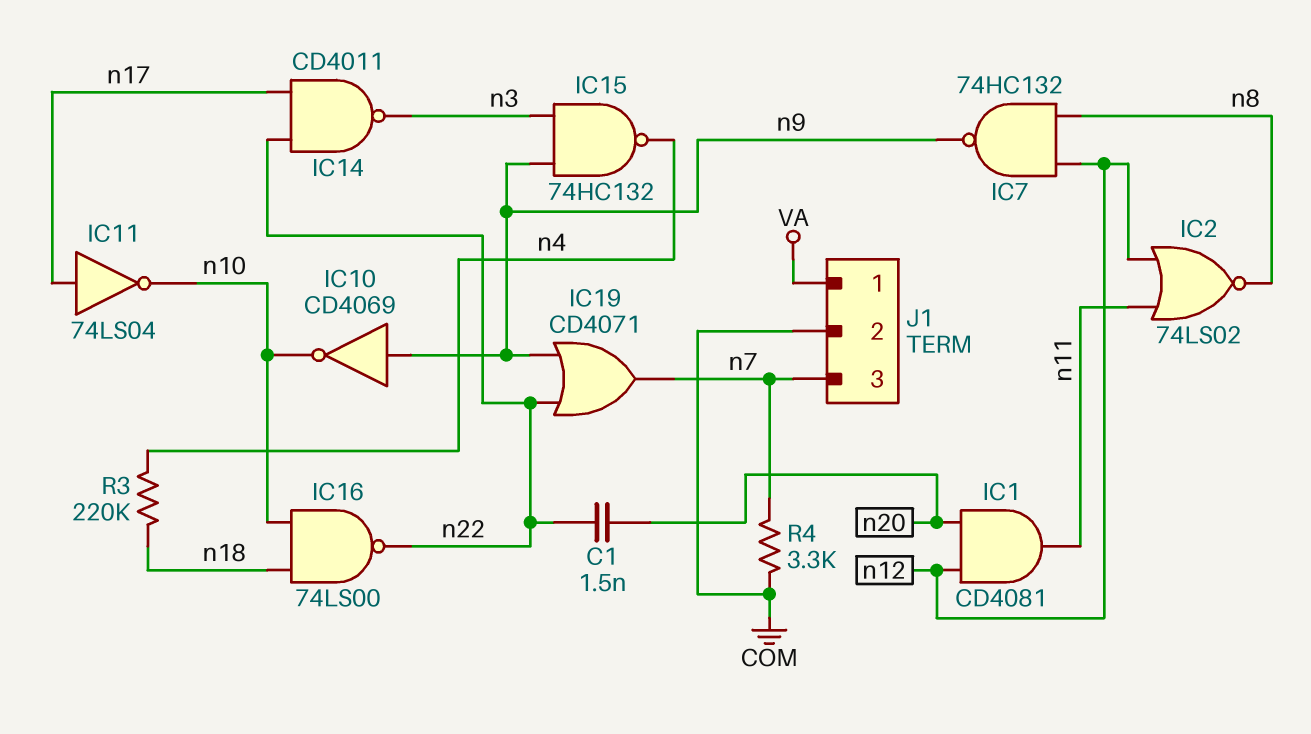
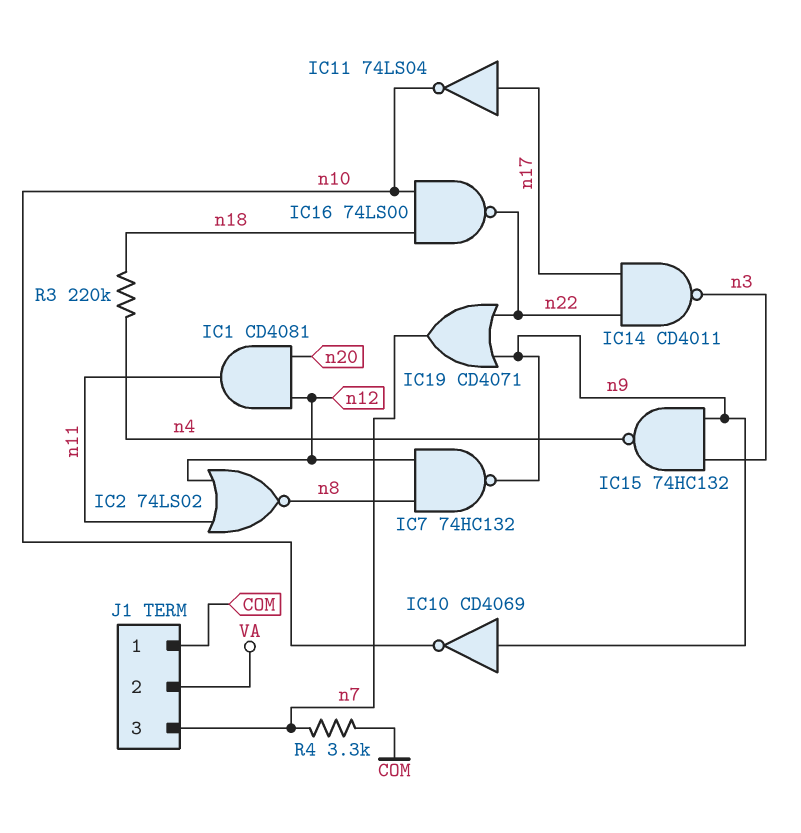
C1: 1.5nF (n20, n22) -> none
J1 pin 1: VA -> COM
J1 pin 2: COM -> VA

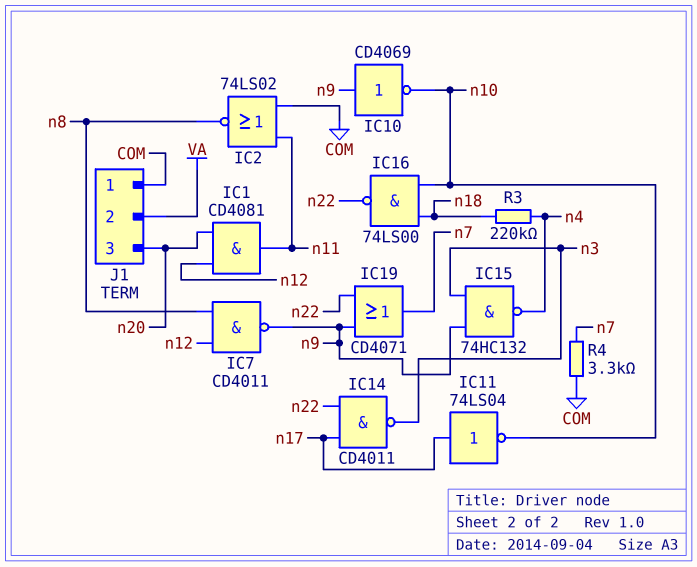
IC2: NOR 74LS02 (in n11, in n12, out n8) -> NOR 74LS02 (in COM, in n11, out n8)
IC7: NAND 74HC132 (in n8, in n12, out n9) -> NAND CD4011 (in n8, in n12, out n9)
J1 pin 3: n7 -> n20

